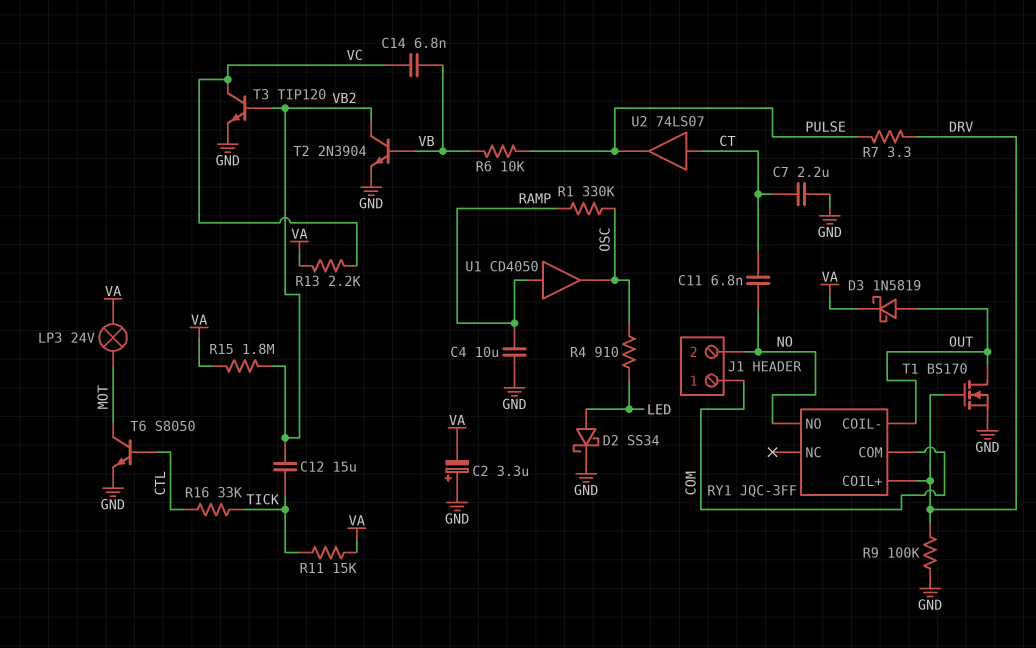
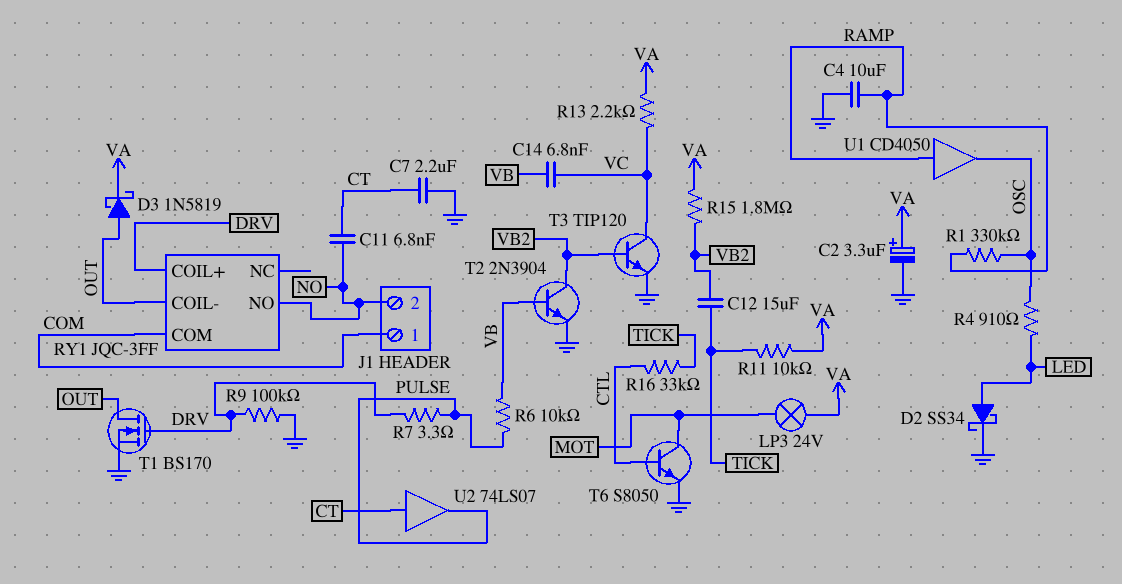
C2: 3.3uF (plus GND, minus VA) -> 3.3uF (plus VA, minus GND)
R11: 15k (TICK, VA) -> 10k (TICK, VA)

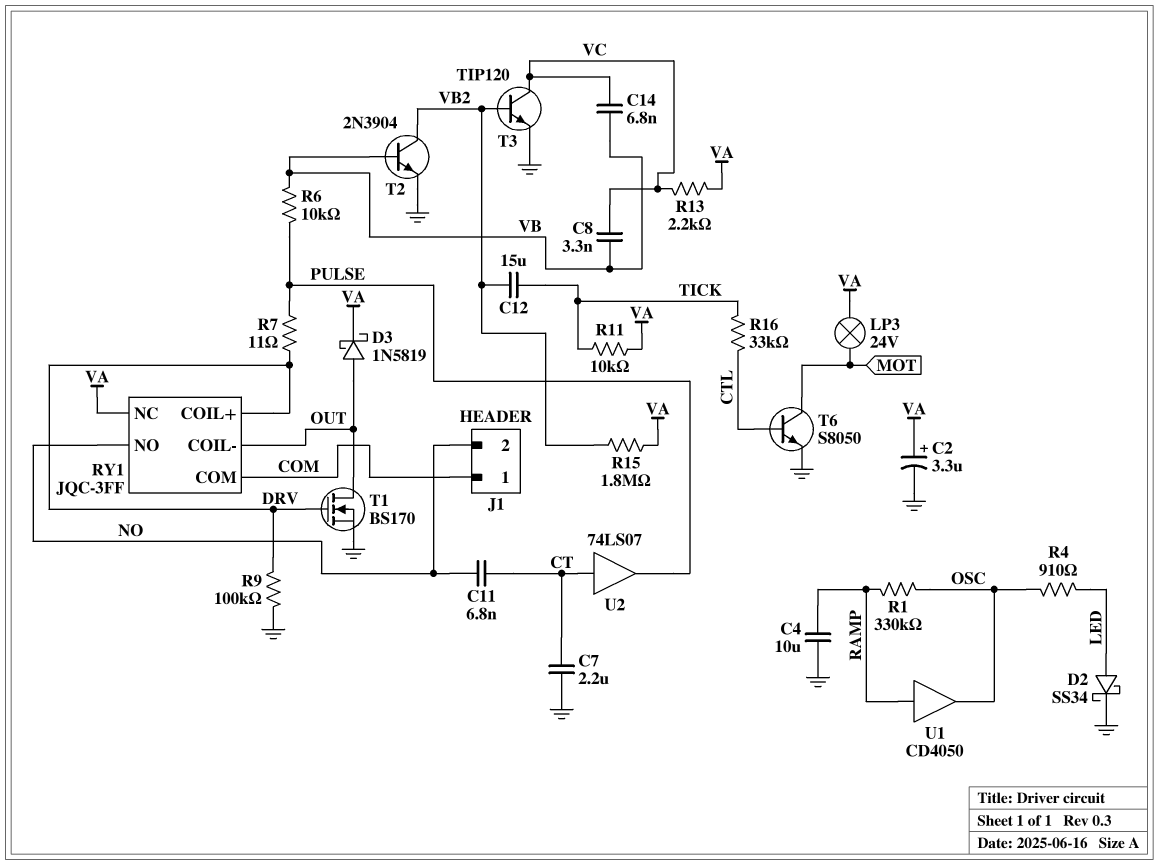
C8: none -> 3.3nF (VB, VC)
R7: 3.3 (DRV, PULSE) -> 11 (DRV, PULSE)
RY1 pin NC: none -> VA

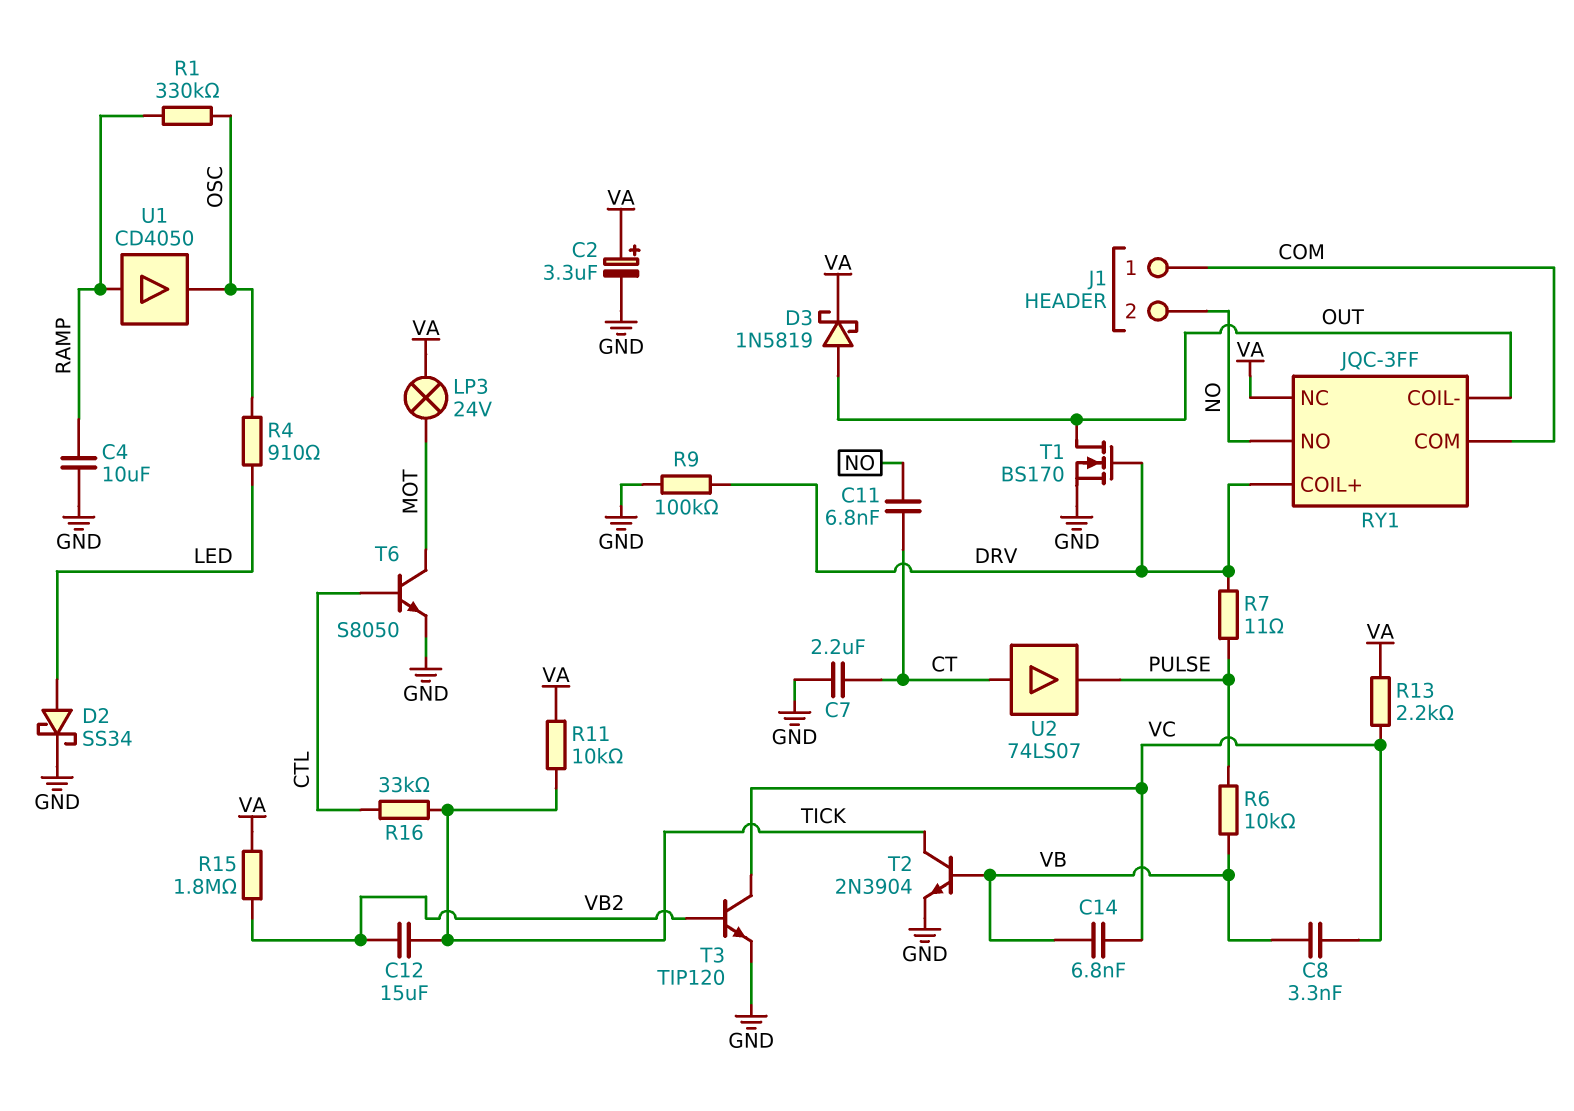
T2: NPN 2N3904 (B VB, C VB2, E GND) -> NPN 2N3904 (B VB, C TICK, E GND)

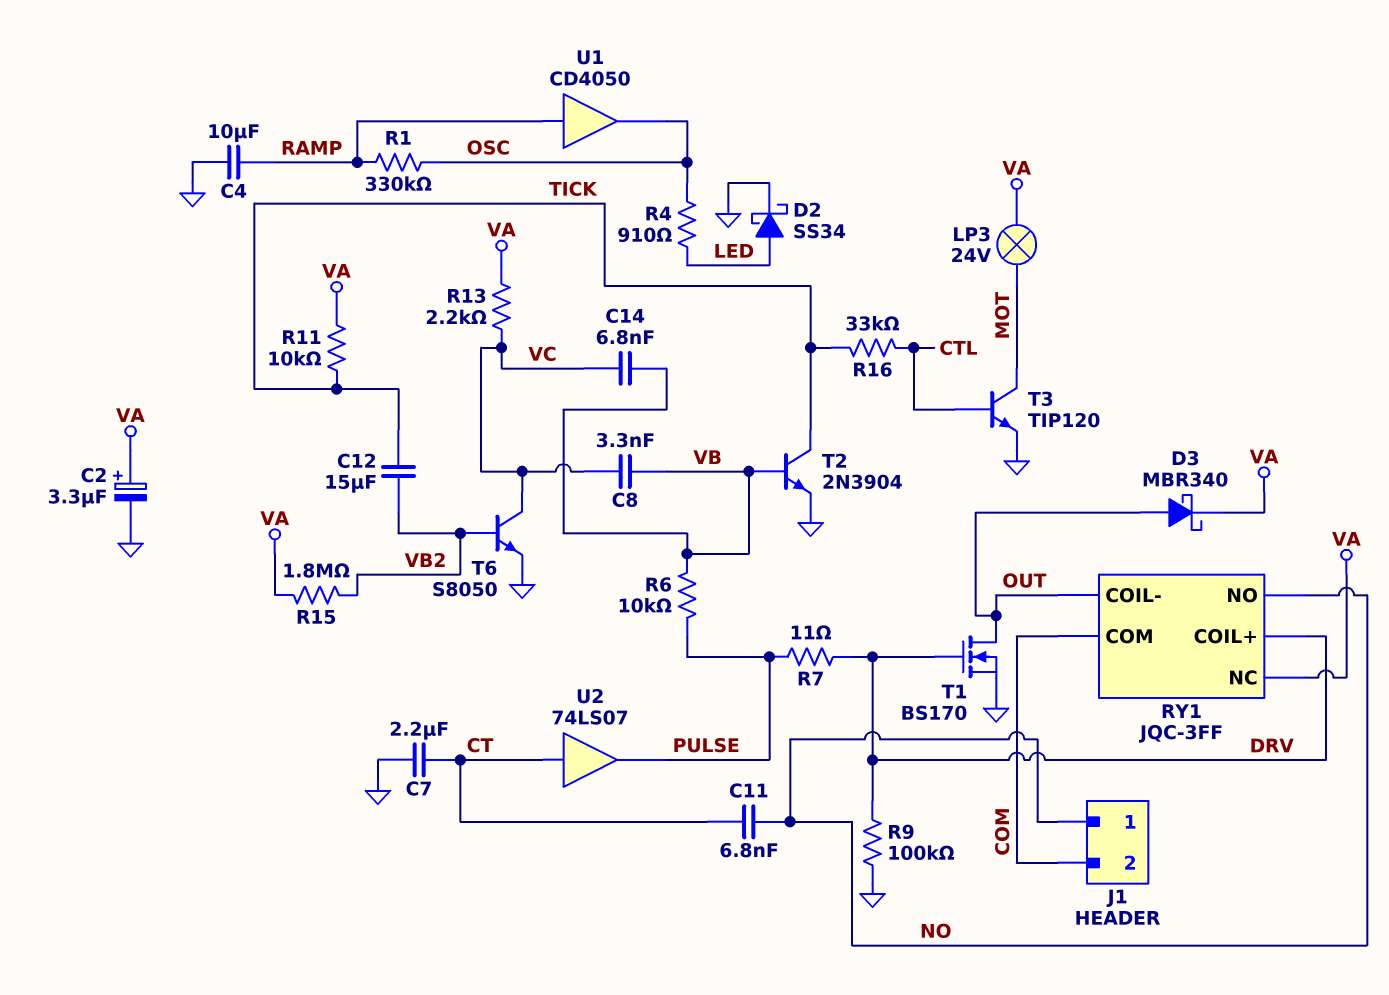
D3: schottky 1N5819 (A OUT, K VA) -> schottky MBR340 (A OUT, K VA)
J1 pin 1: COM -> NO
J1 pin 2: NO -> COM
T3: NPN TIP120 (B VB2, C VC, E GND) -> NPN TIP120 (B CTL, C MOT, E GND)
T6: NPN S8050 (B CTL, C MOT, E GND) -> NPN S8050 (B VB2, C VC, E GND)

